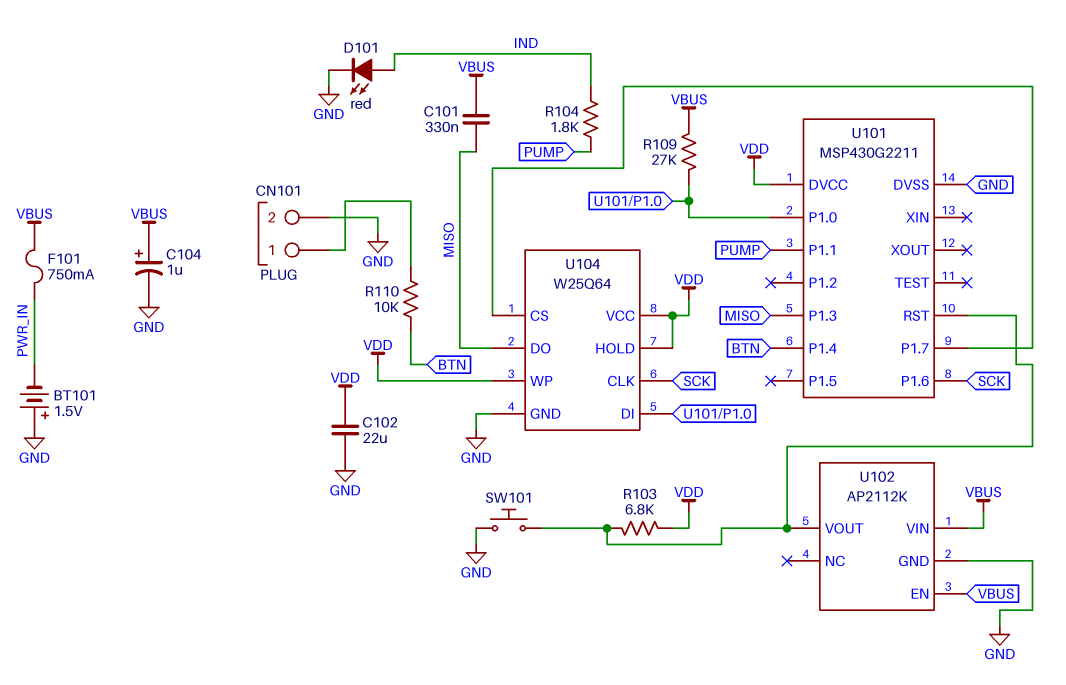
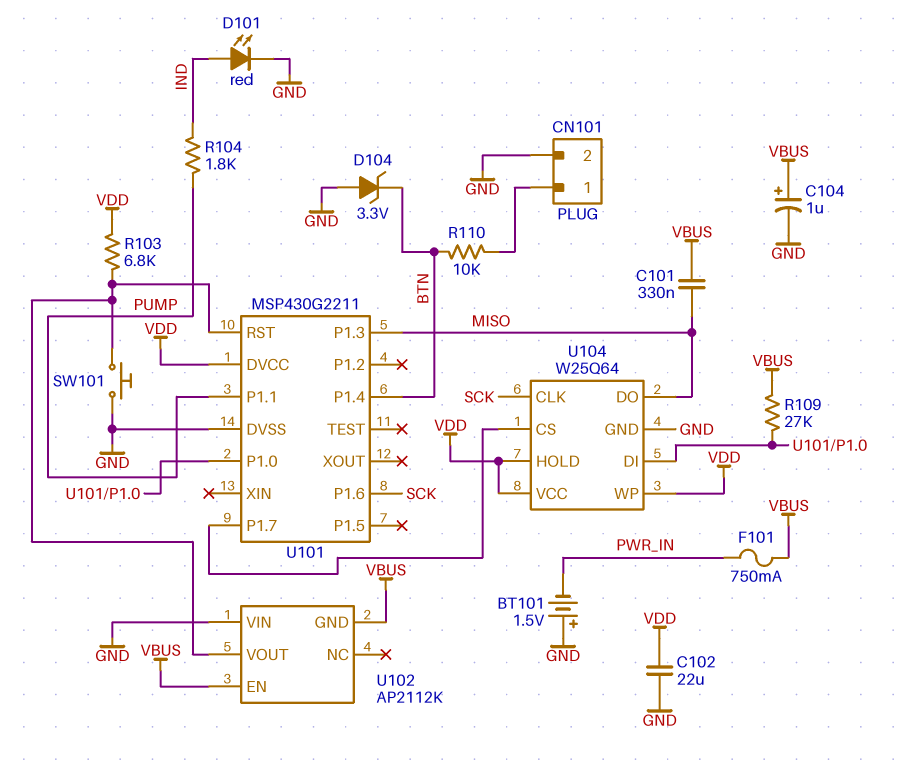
D104: none -> zener 3.3V (A GND, K BTN)
U102 pin GND: GND -> VBUS
U102 pin VIN: VBUS -> GND

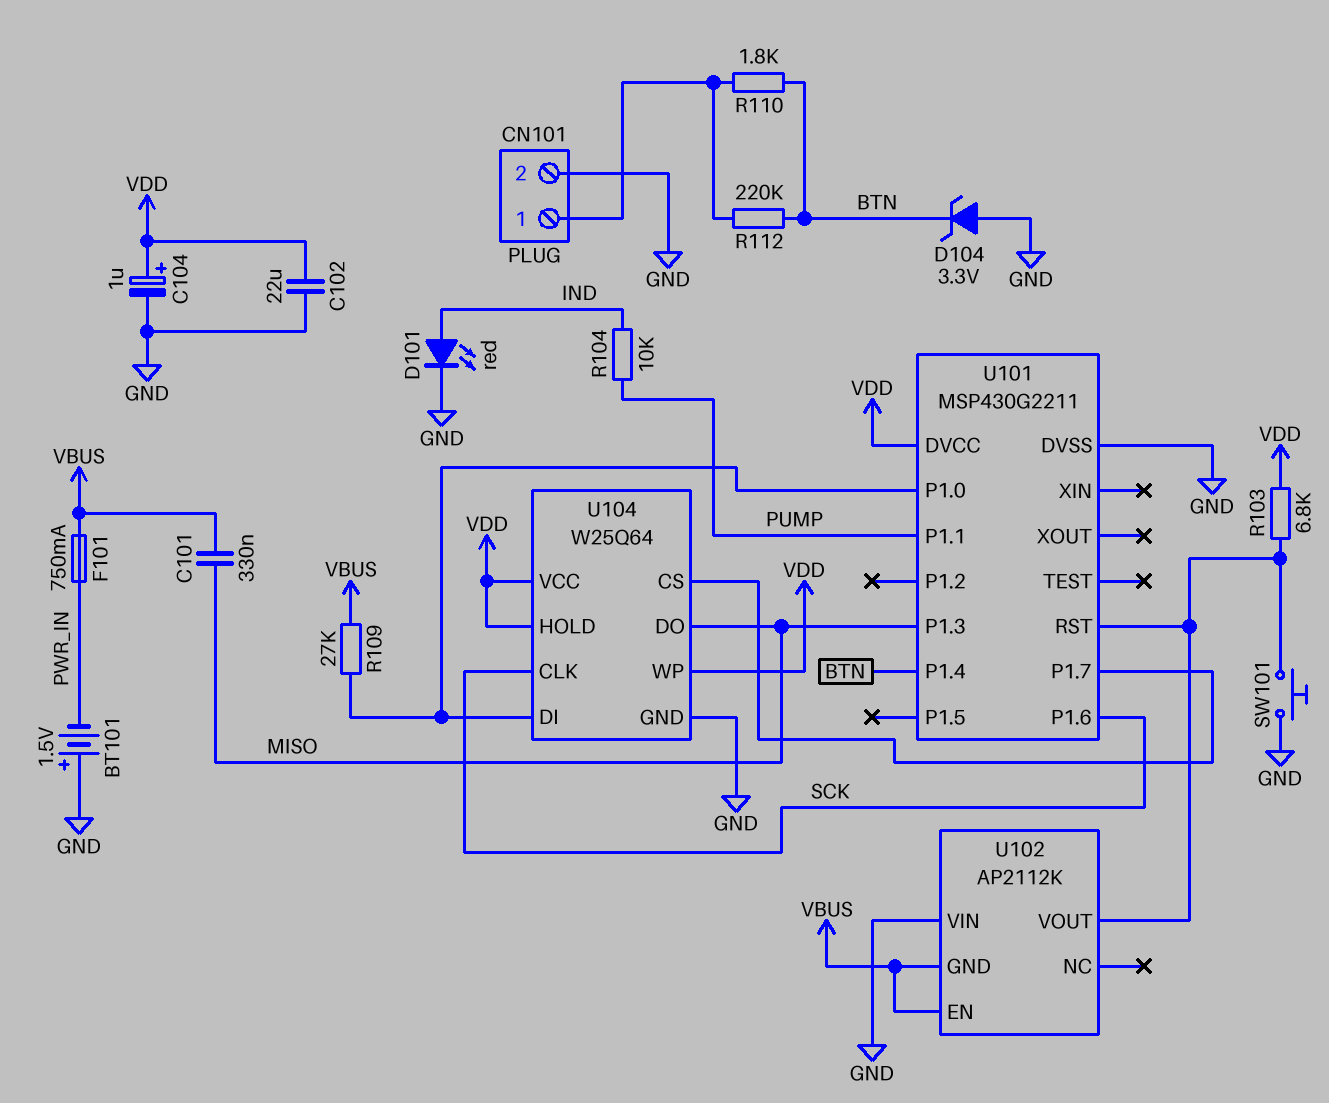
C104: 1uF (plus VBUS, minus GND) -> 1uF (plus VDD, minus GND)
R104: 1.8k (IND, PUMP) -> 10k (IND, PUMP)
R110: 10k (BTN, CN101/1) -> 1.8k (BTN, CN101/1)
R112: none -> 220k (BTN, CN101/1)

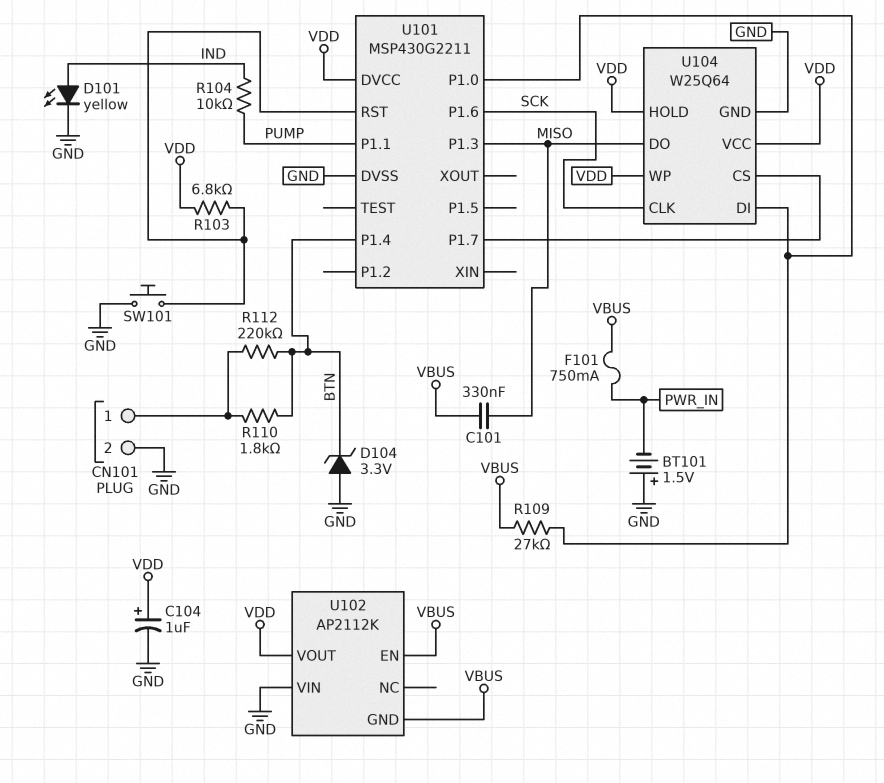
C102: 22uF (GND, VDD) -> none
D101: LED red (A IND, K GND) -> LED yellow (A IND, K GND)
U102 pin VOUT: U101/RST -> VDD

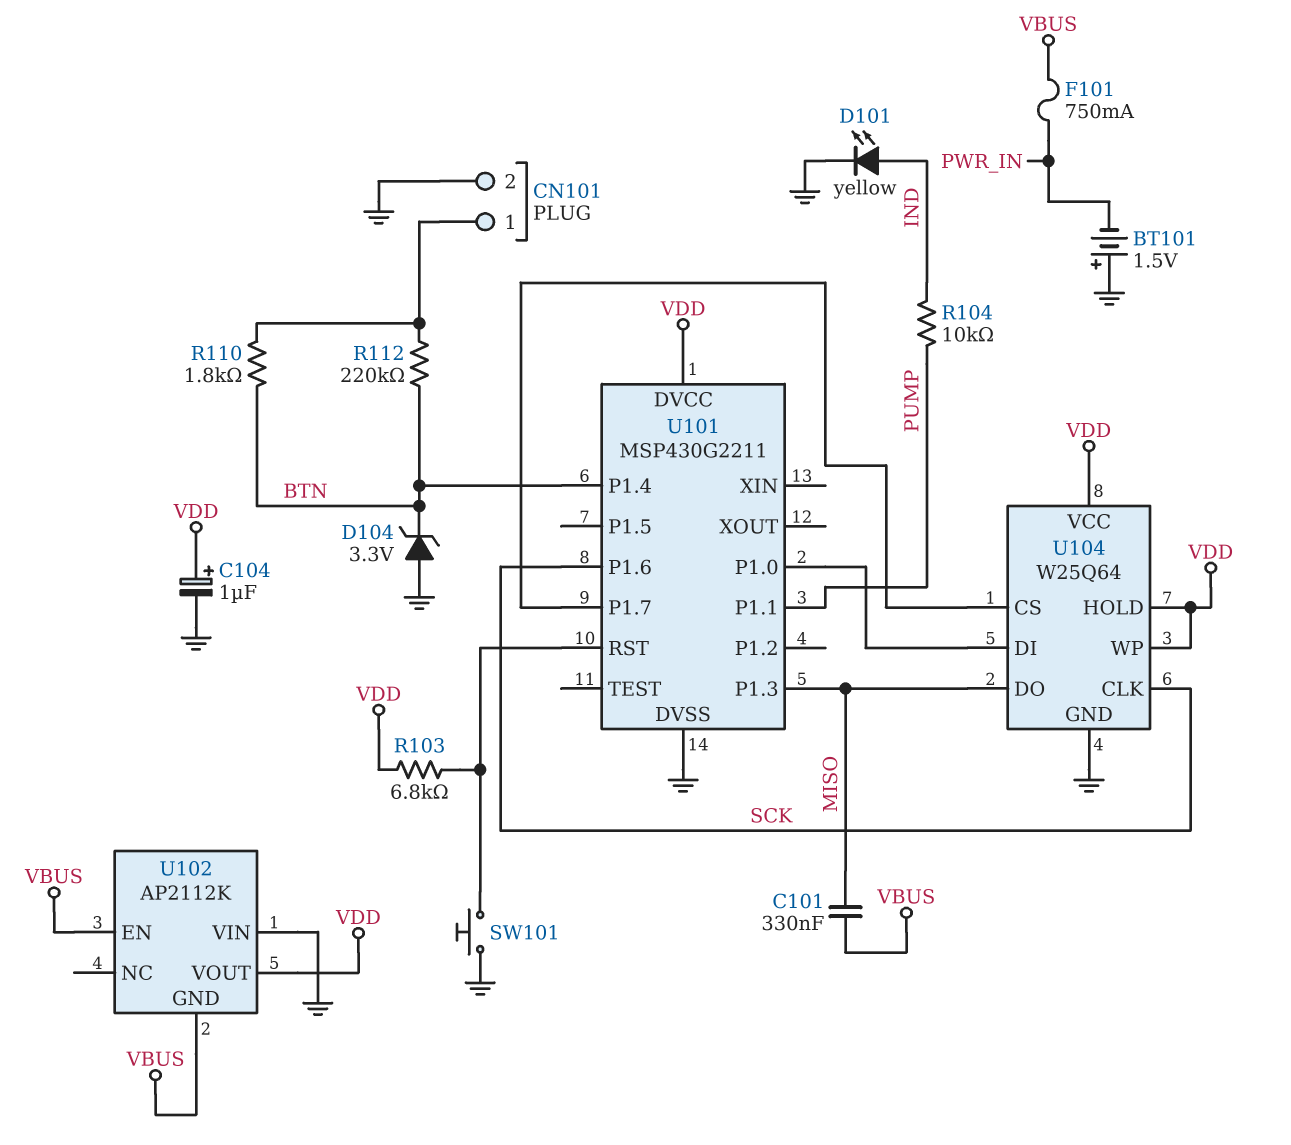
R109: 27k (U101/P1.0, VBUS) -> none

